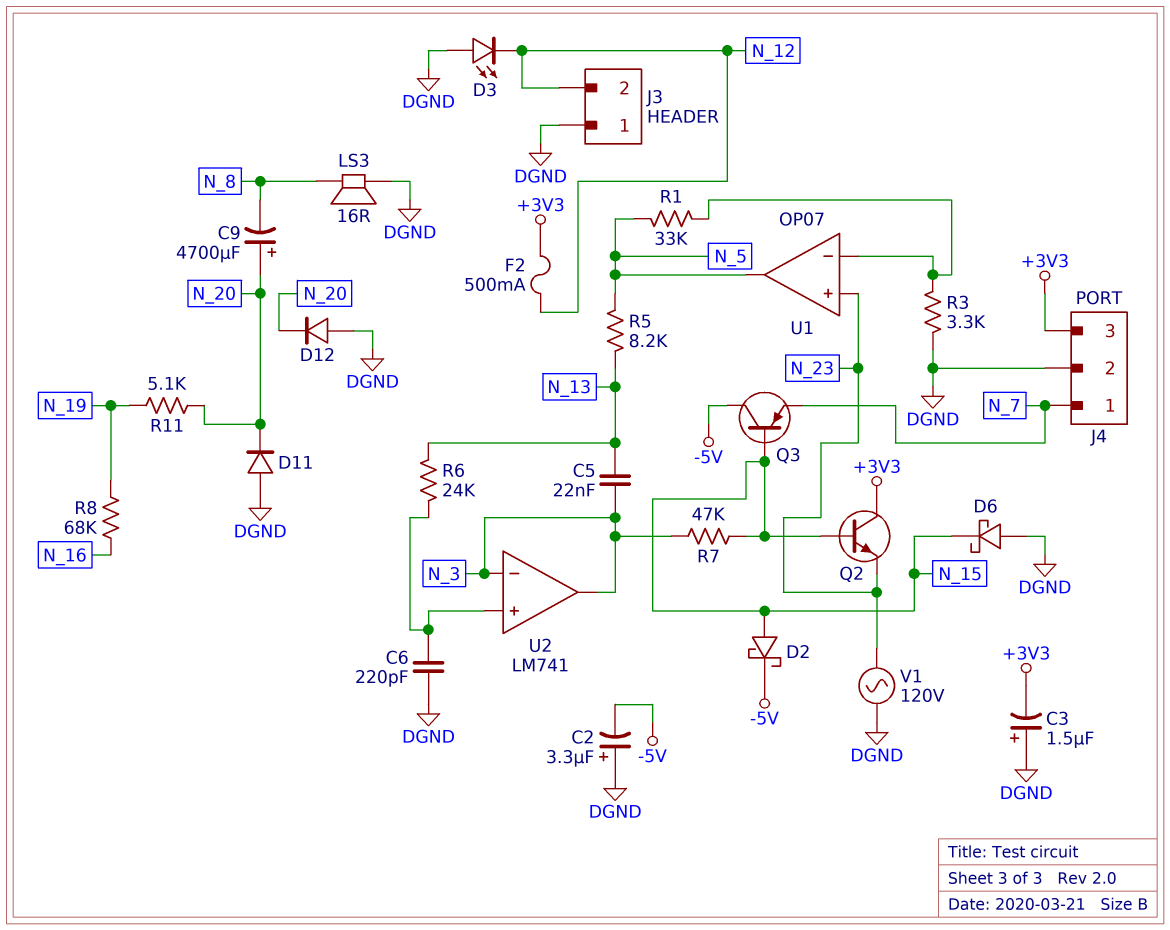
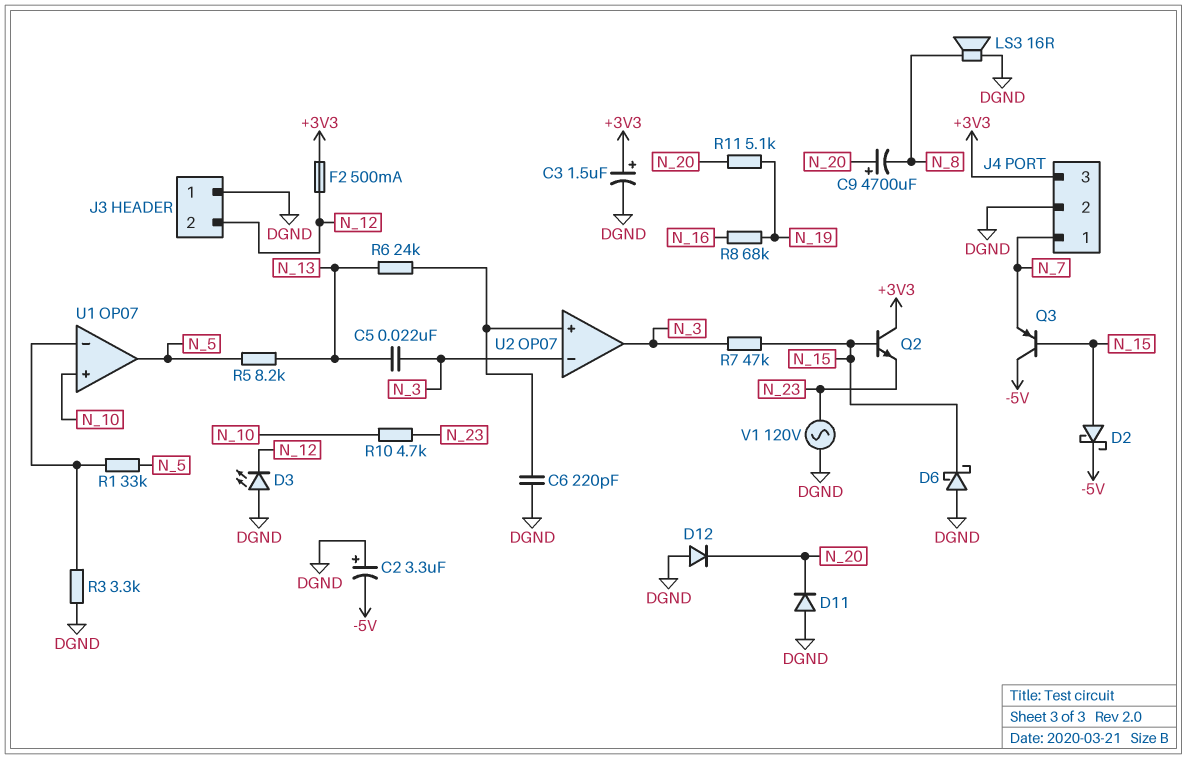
C3: 1.5uF (plus DGND, minus +3V3) -> 1.5uF (plus +3V3, minus DGND)
R10: none -> 4.7k (N_10, N_23)
U1 pin in+: N_23 -> N_10
U2: LM741 -> OP07

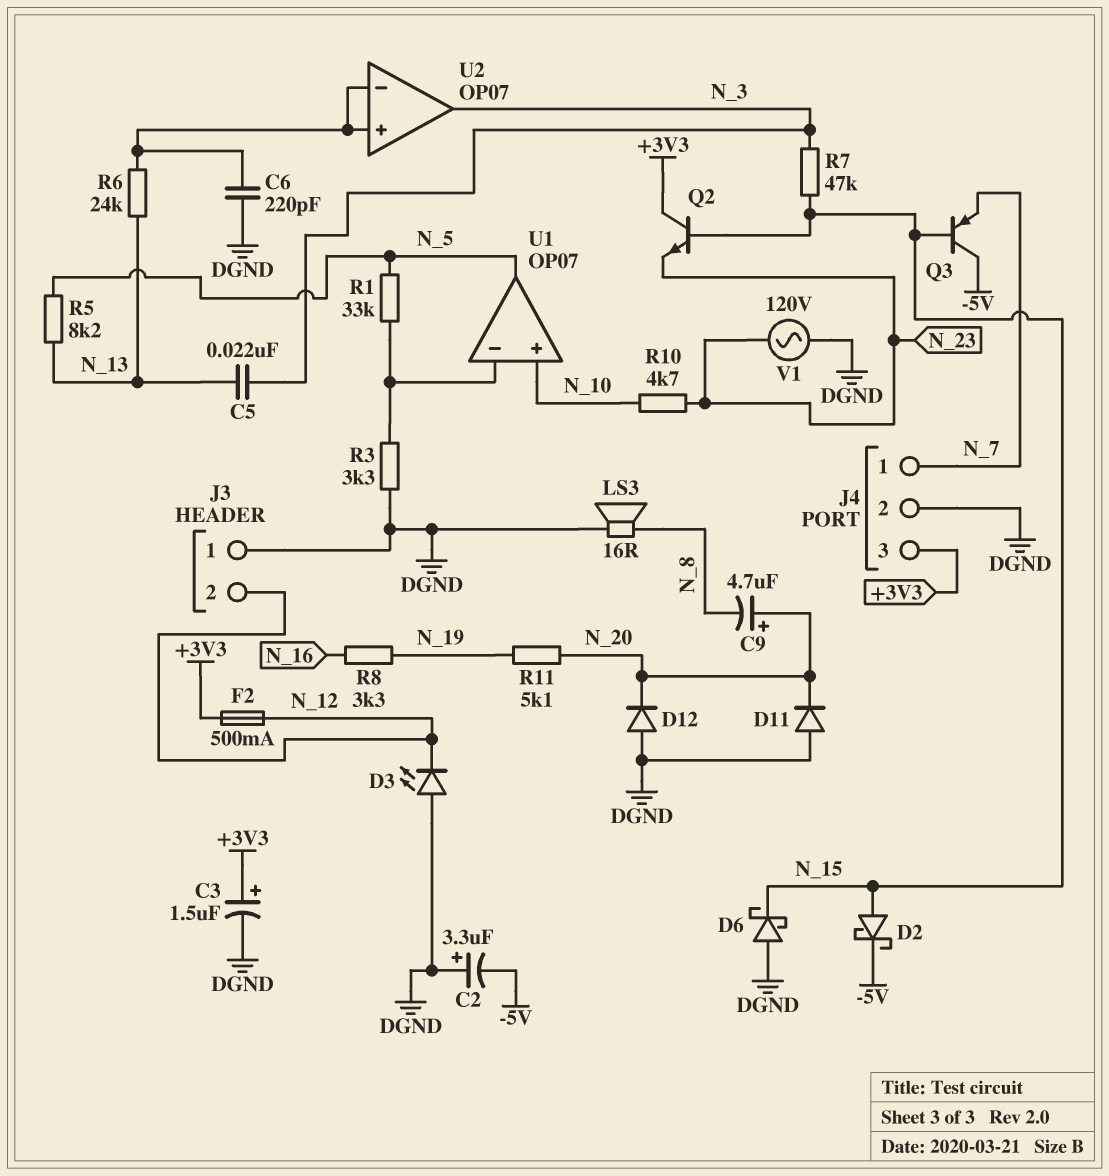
C9: 4700uF (plus N_20, minus N_8) -> 4.7uF (plus N_20, minus N_8)
R8: 68k (N_16, N_19) -> 3.3k (N_16, N_19)
U2 pin in-: N_3 -> U2/in+

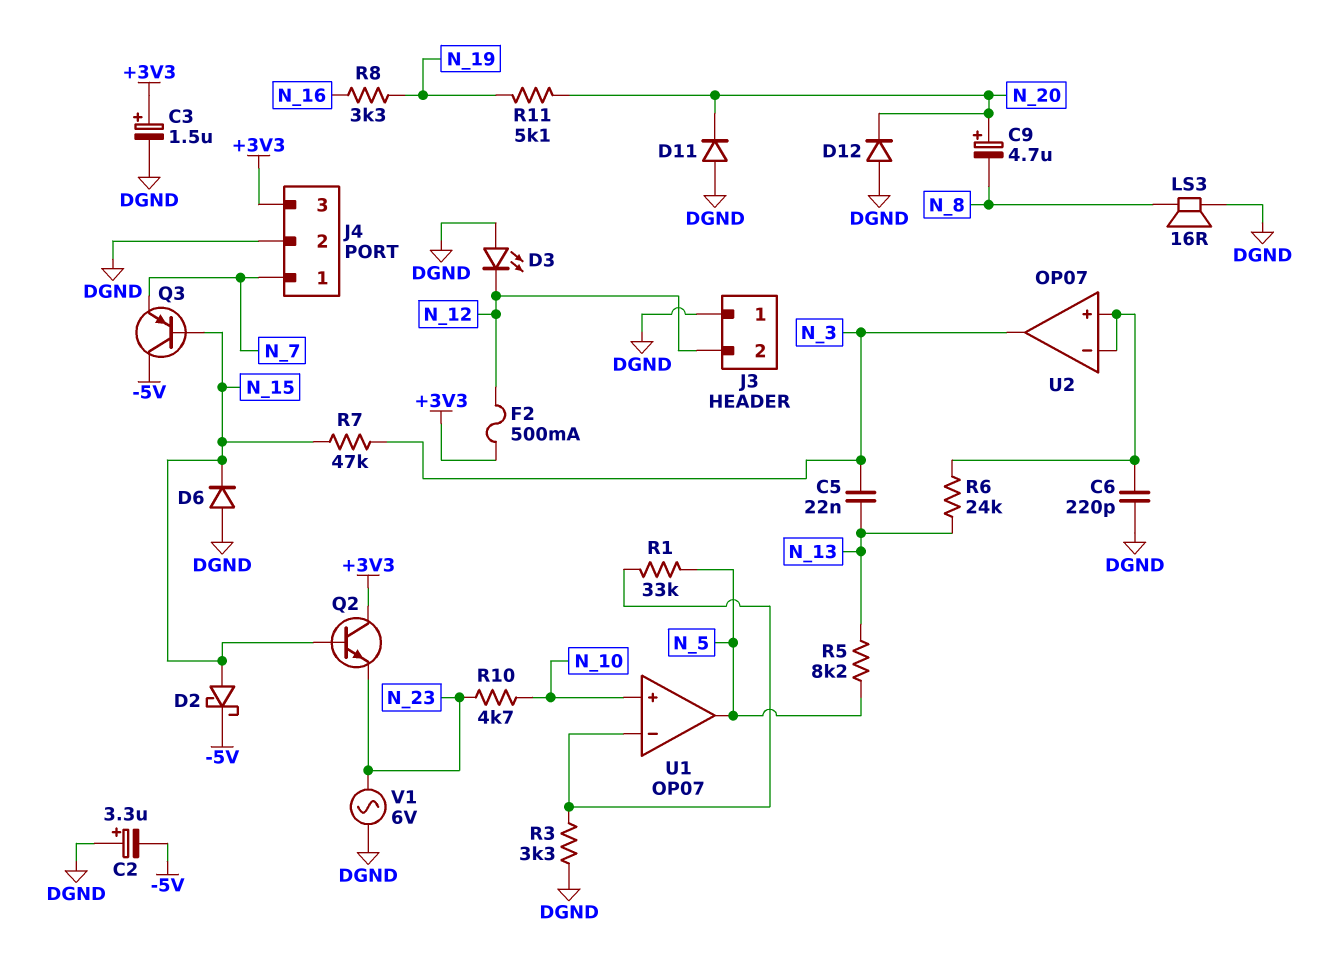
D6: schottky (A DGND, K N_15) -> diode (A DGND, K N_15)
V1: AC 120V (DGND, N_23) -> AC 6V (DGND, N_23)

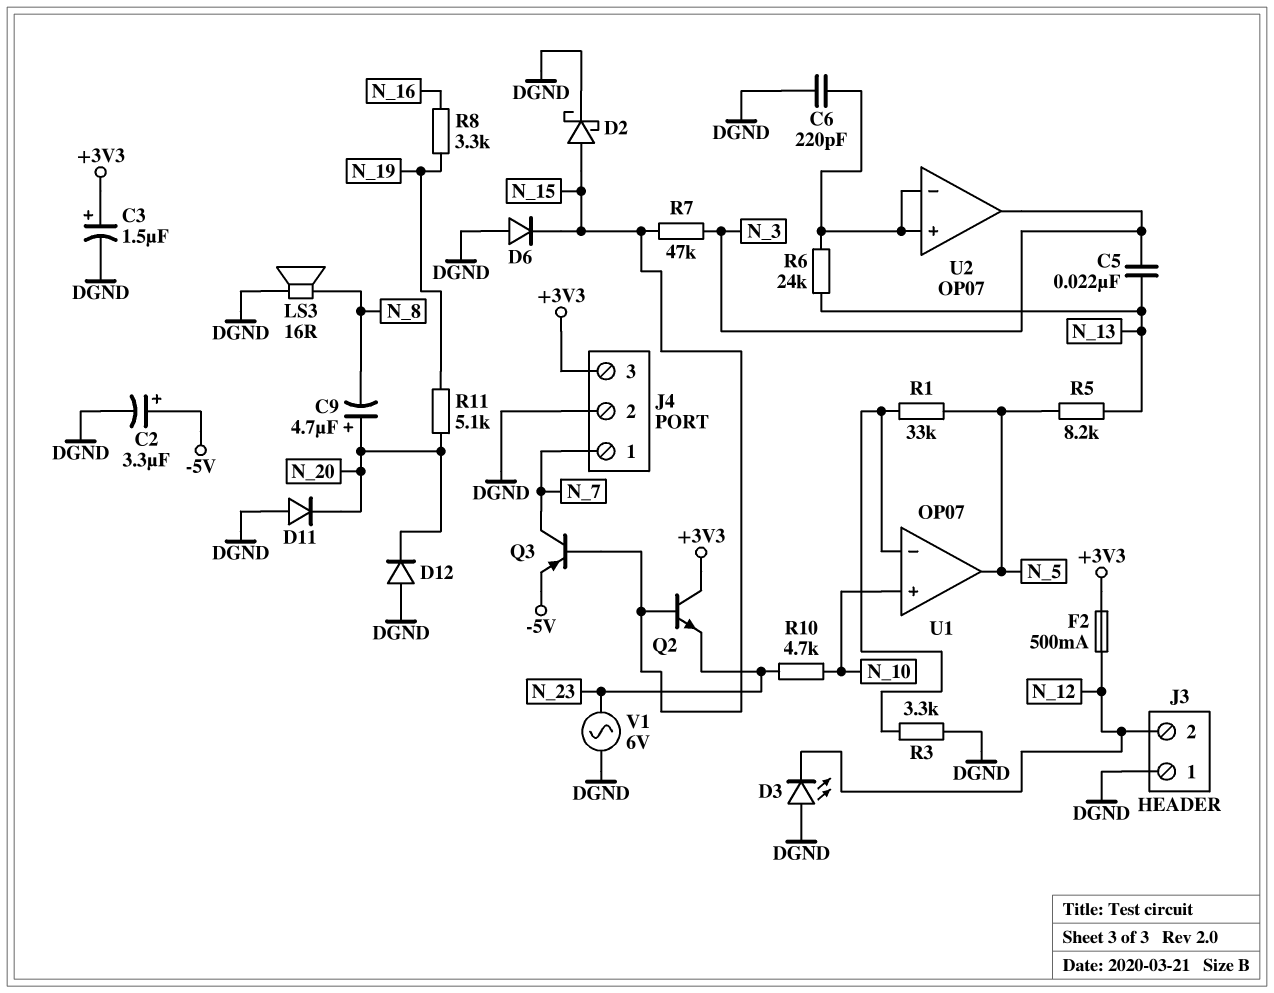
C2: 3.3uF (plus DGND, minus -5V) -> 3.3uF (plus -5V, minus DGND)
D2: schottky (A N_15, K -5V) -> schottky (A N_15, K DGND)
Q3: PNP (B N_15, C -5V, E N_7) -> PNP (B N_15, C N_7, E -5V)

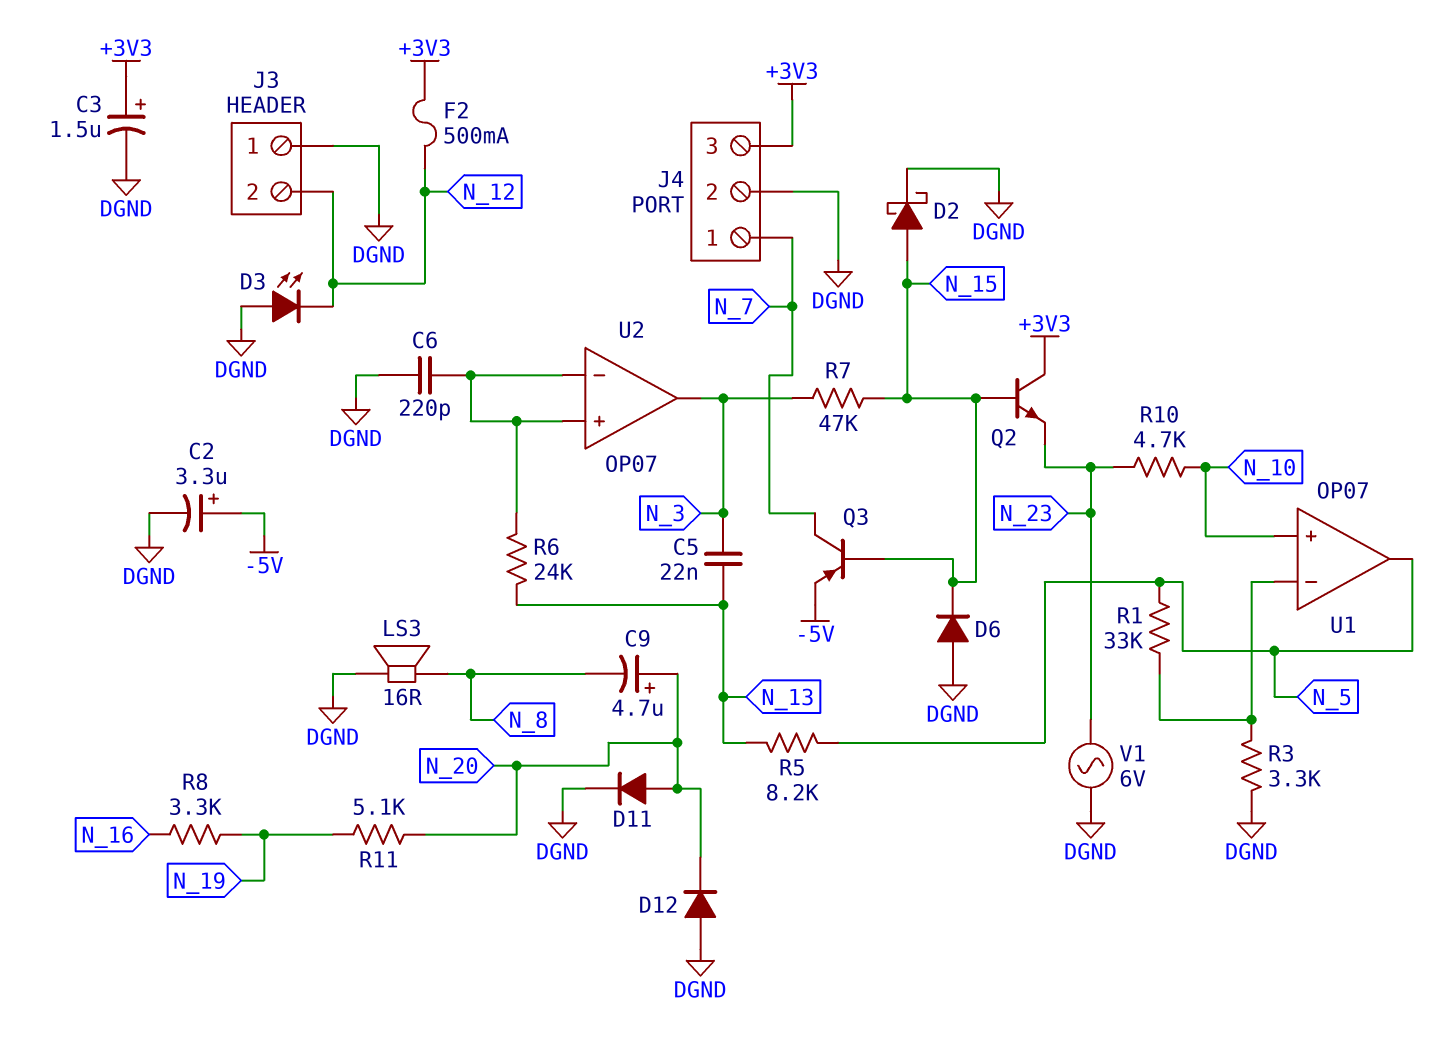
D11: diode (A DGND, K N_20) -> diode (A N_20, K DGND)

